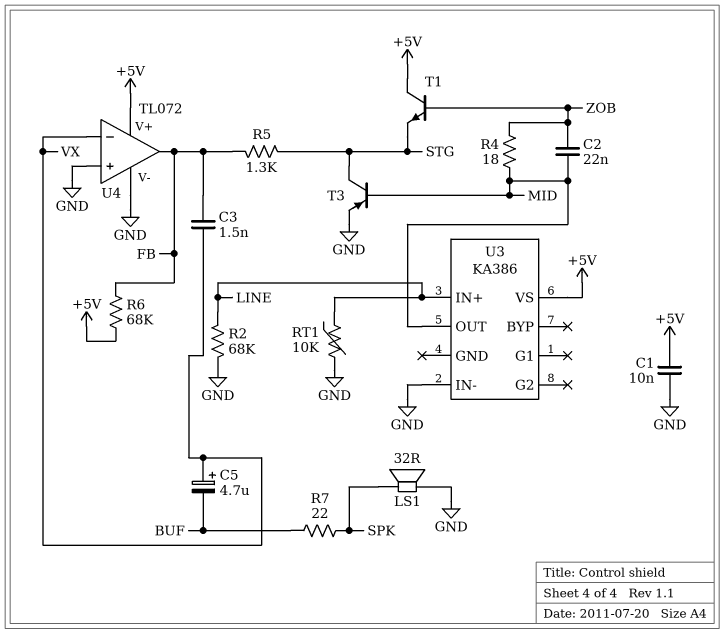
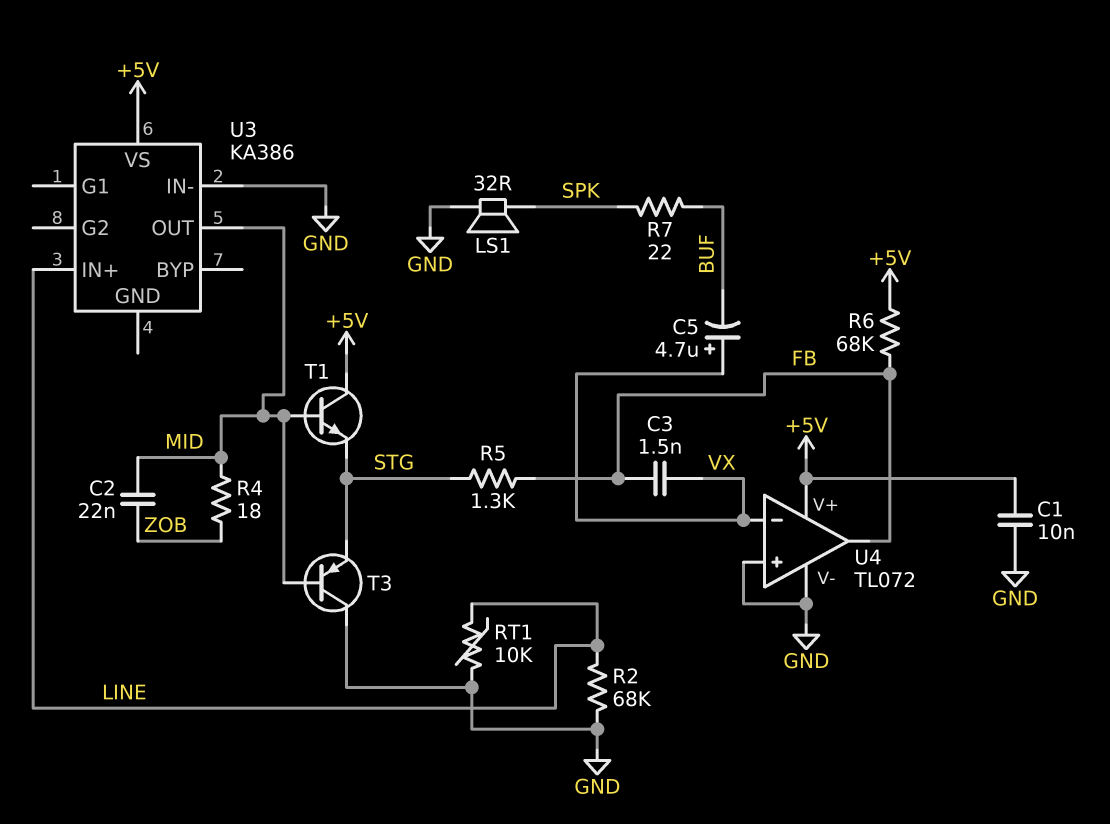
T1: NPN (B ZOB, C +5V, E STG) -> NPN (B MID, C +5V, E STG)
T3: PNP (B MID, C STG, E GND) -> PNP (B MID, C GND, E STG)

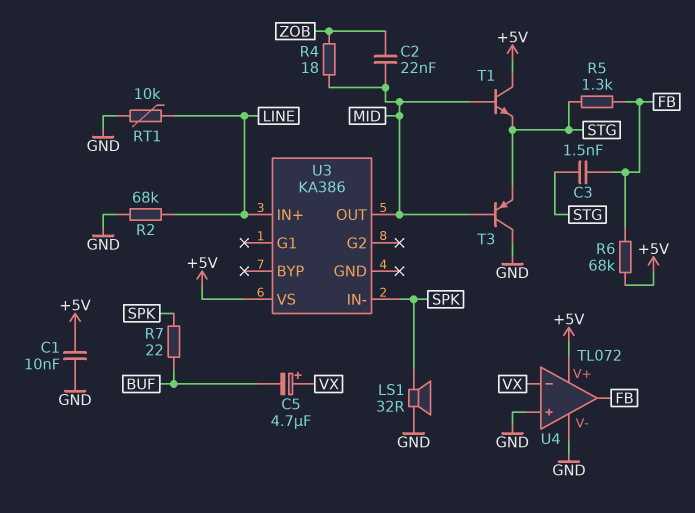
C3: 1.5nF (FB, VX) -> 1.5nF (FB, STG)
U3 pin IN-: GND -> SPK

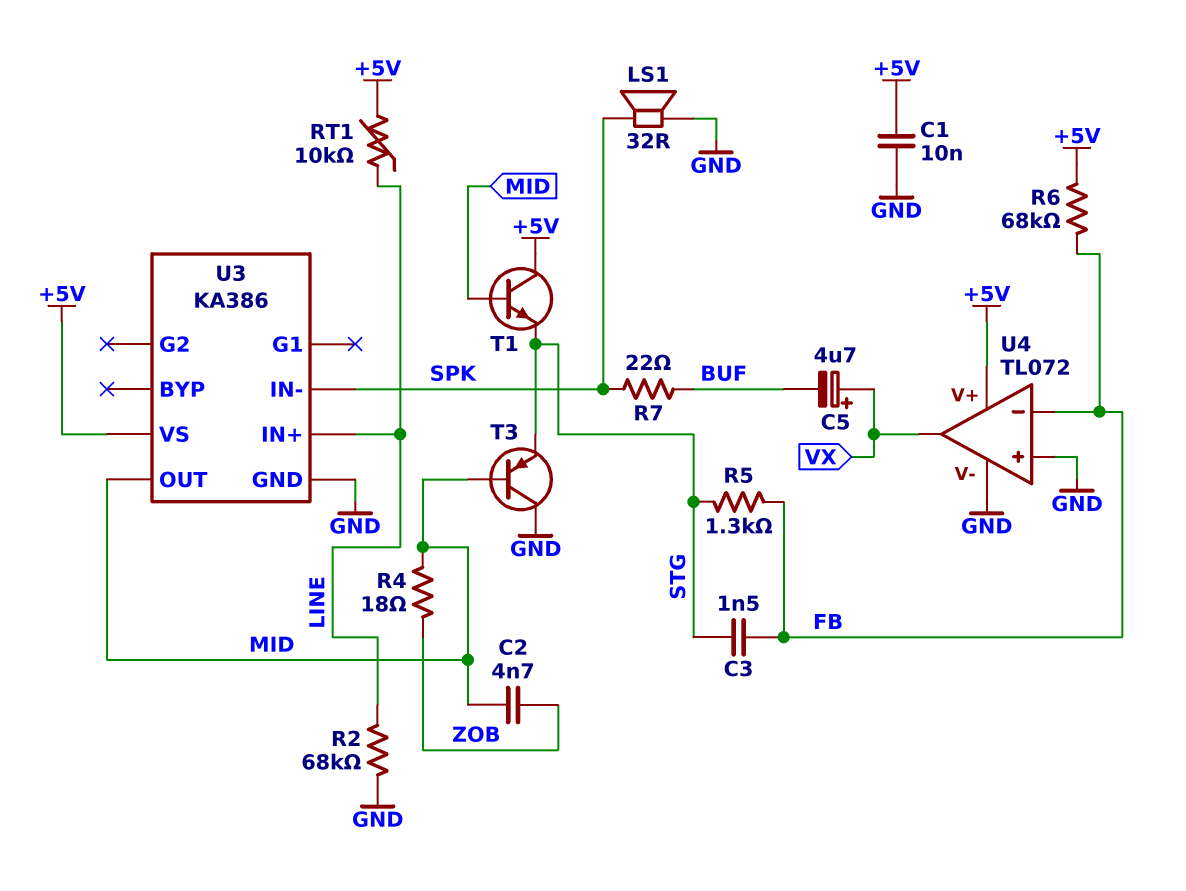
C2: 22nF (MID, ZOB) -> 4.7nF (MID, ZOB)
RT1: 10k (GND, LINE) -> 10k (+5V, LINE)
U3 pin GND: none -> GND
U4 pin in-: VX -> FB
U4 pin out: FB -> VX

